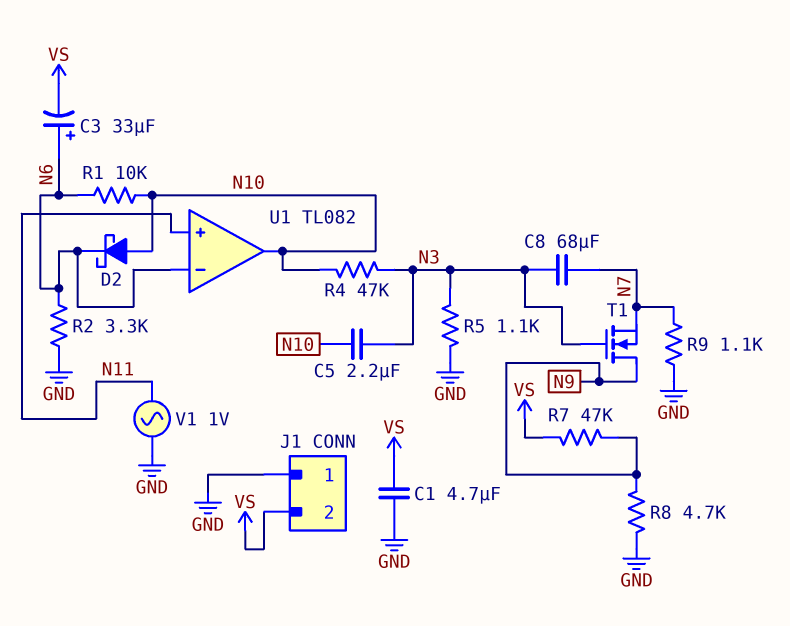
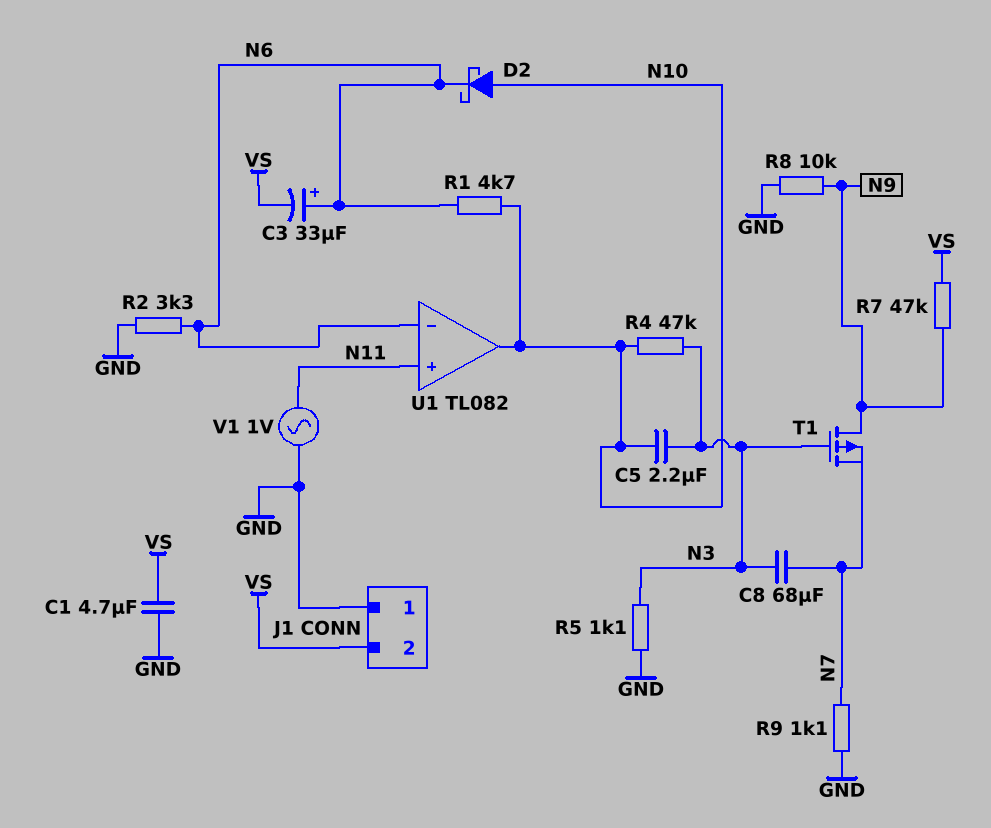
R1: 10k (N6, N10) -> 4.7k (N6, N10)
R8: 4.7k (GND, N9) -> 10k (GND, N9)
T1: NMOS (G N3, D N9, S N7) -> PMOS (G N3, D N9, S N7)

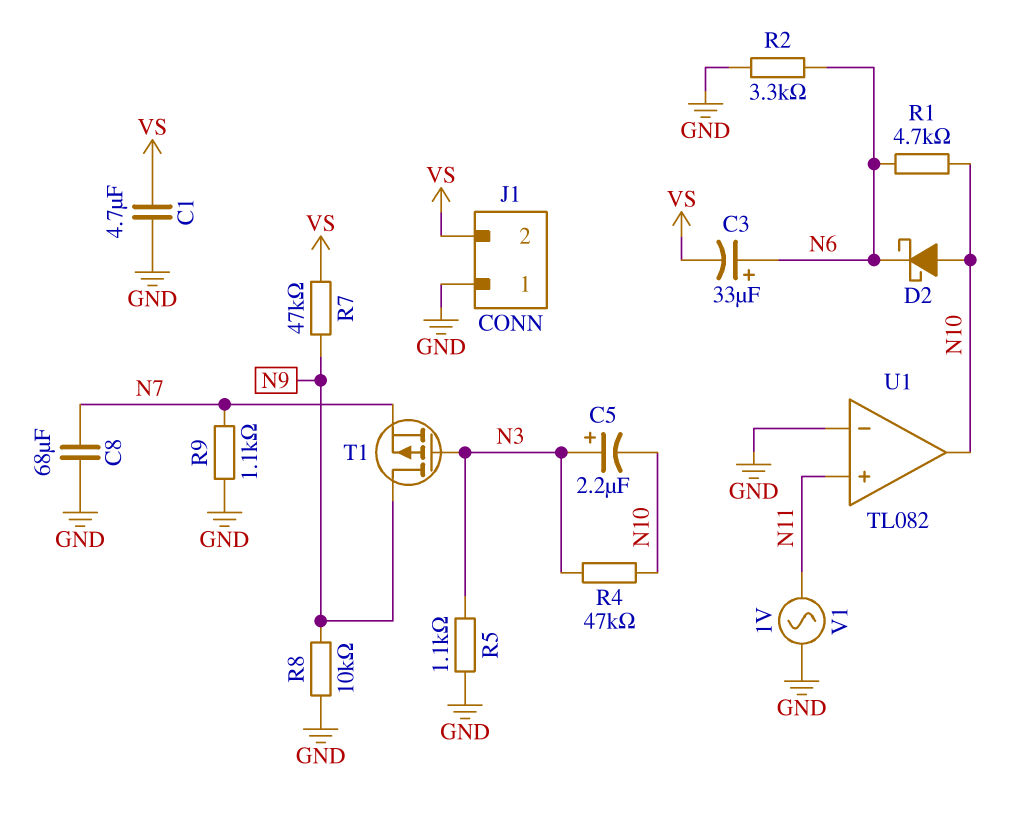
C5: 2.2uF (N3, N10) -> 2.2uF (plus N3, minus N10)
C8: 68uF (N3, N7) -> 68uF (GND, N7)
U1 pin in-: N6 -> GND

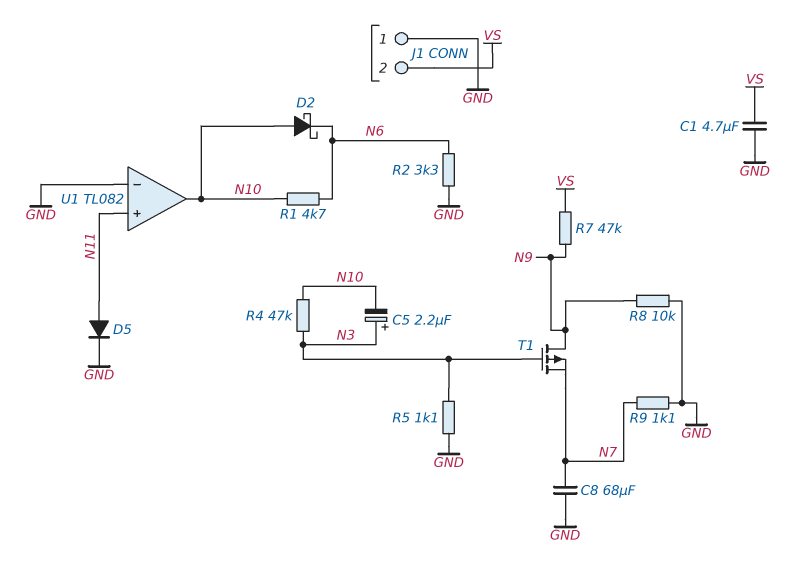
C3: 33uF (plus N6, minus VS) -> none
D5: none -> diode (A N11, K GND)
V1: AC 1V (GND, N11) -> none

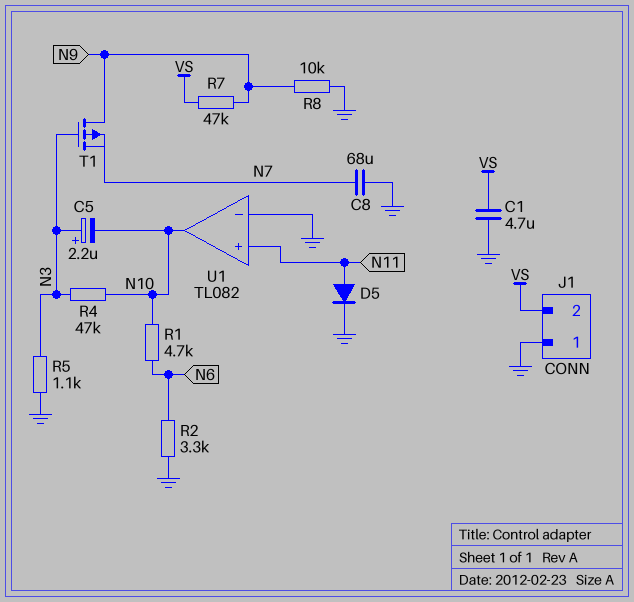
D2: schottky (A N10, K N6) -> none
R9: 1.1k (GND, N7) -> none

